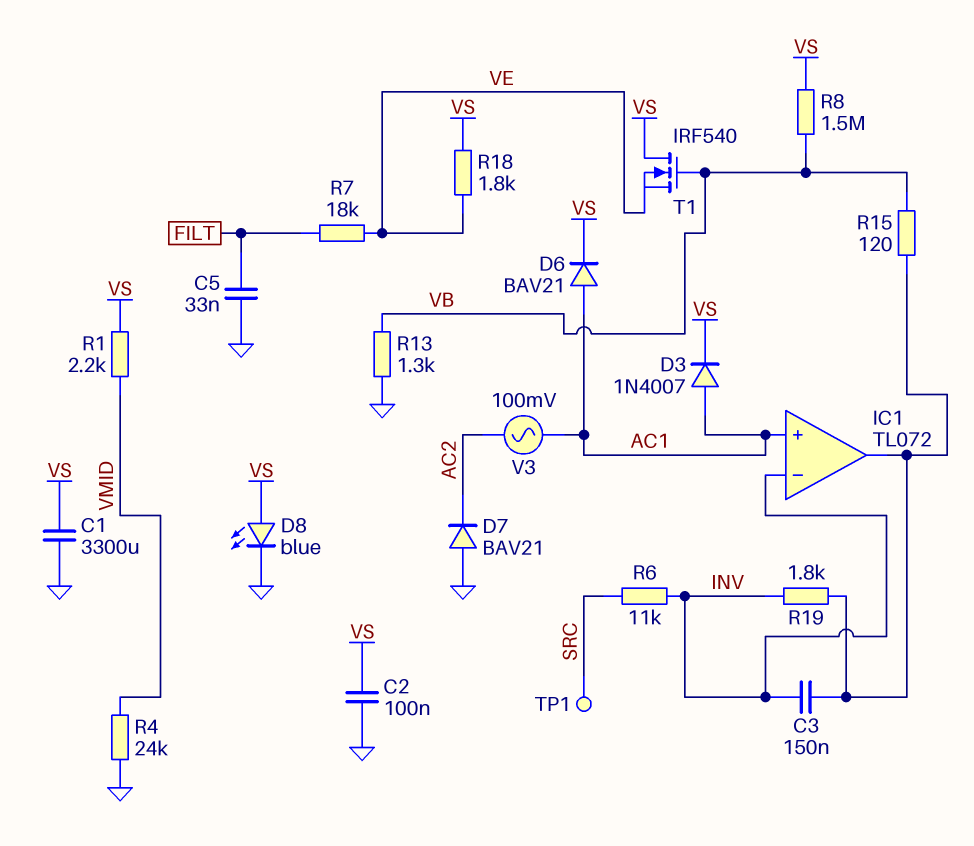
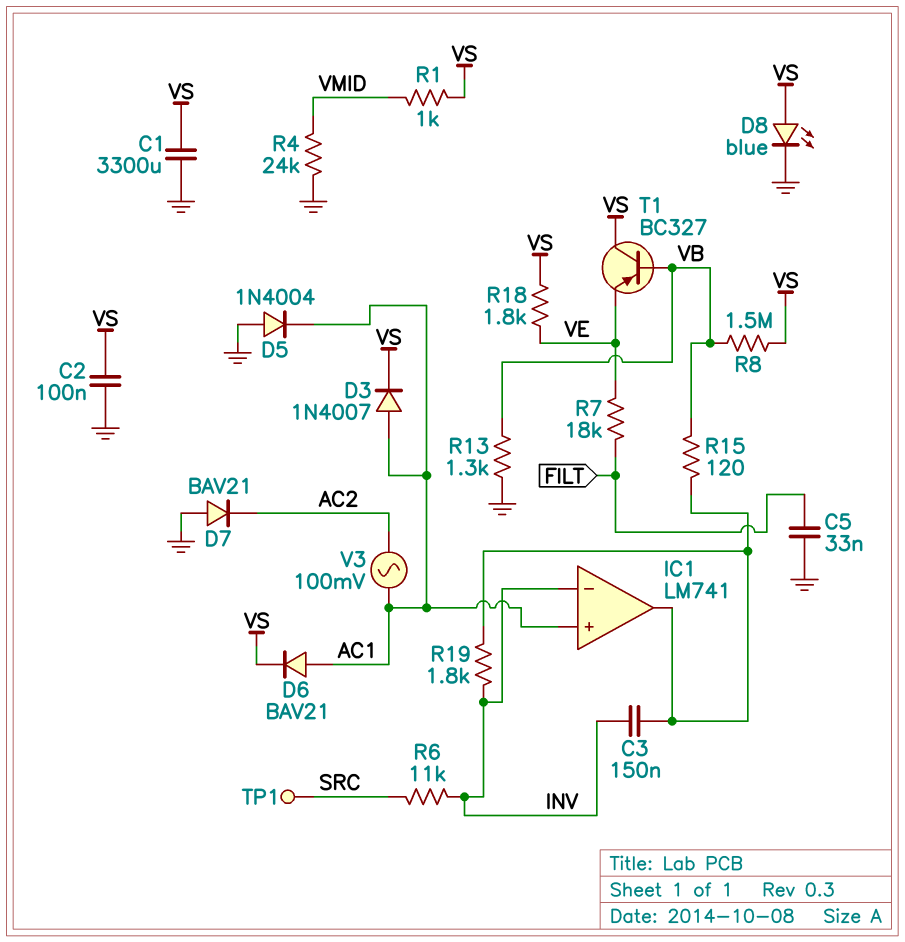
D5: none -> diode 1N4004 (A GND, K AC1)
IC1: TL072 -> LM741
R1: 2.2k (VMID, VS) -> 1k (VMID, VS)
T1: NMOS IRF540 (G VB, D VS, S VE) -> PNP BC327 (B VB, C VS, E VE)

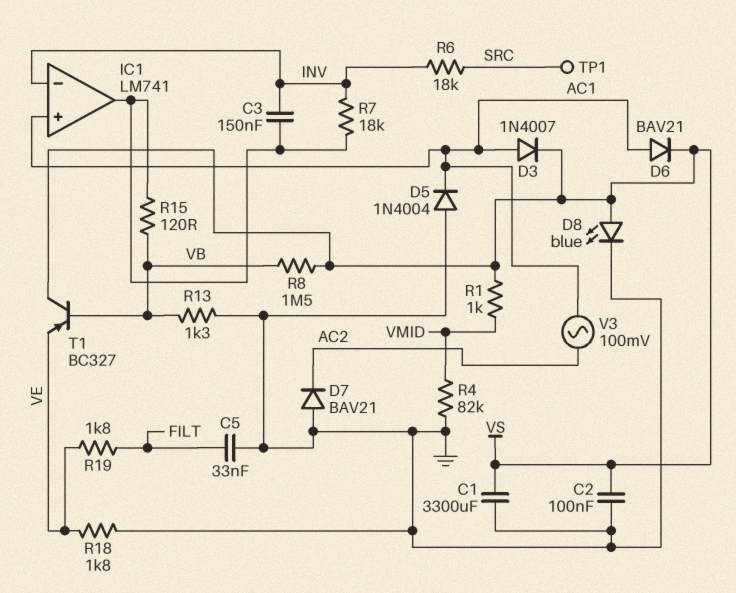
R4: 24k (GND, VMID) -> 82k (GND, VMID)
R6: 11k (INV, SRC) -> 18k (INV, SRC)
R7: 18k (FILT, VE) -> 18k (IC1/out, INV)
R18: 1.8k (VE, VS) -> 1.8k (GND, VE)
R19: 1.8k (IC1/out, INV) -> 1.8k (FILT, VE)

